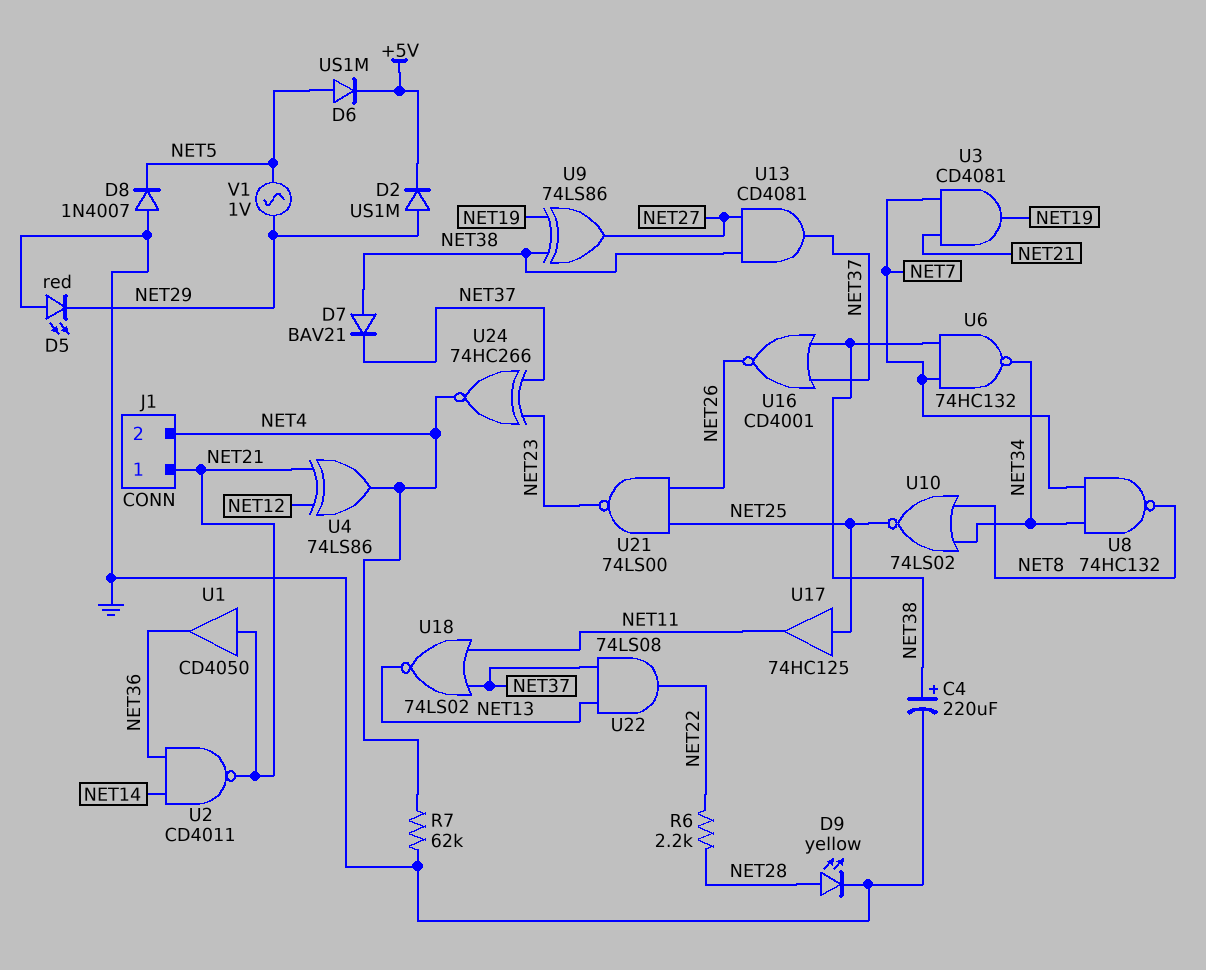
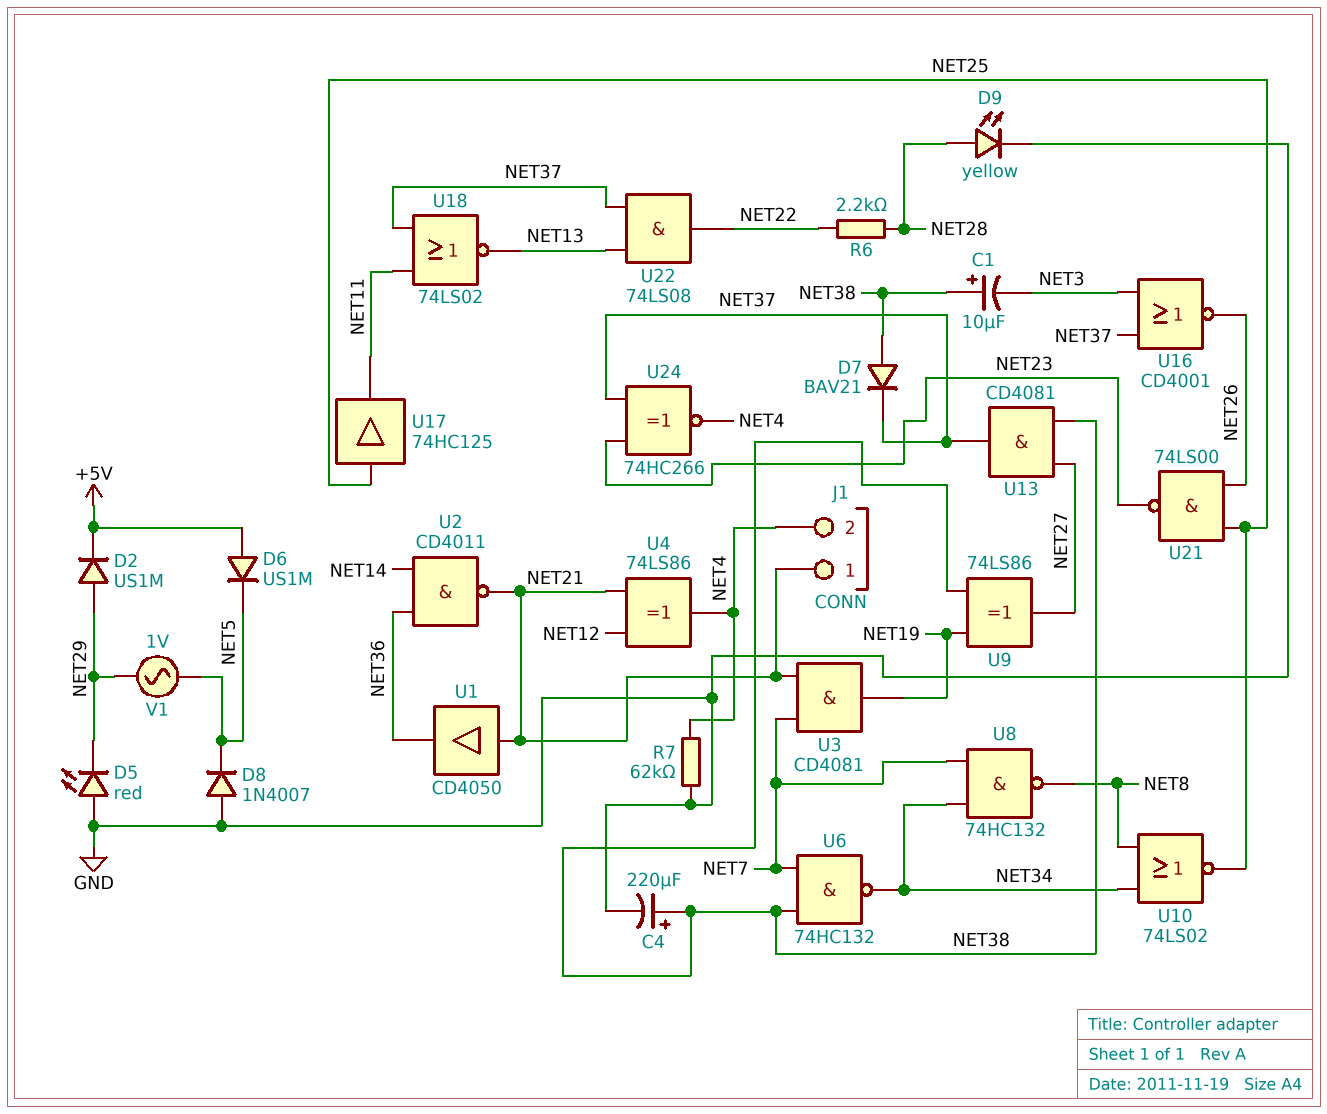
C1: none -> 10uF (plus NET38, minus NET3)
D6: diode US1M (A NET5, K +5V) -> diode US1M (A +5V, K NET5)
U16: NOR CD4001 (in NET37, in NET38, out NET26) -> NOR CD4001 (in NET3, in NET37, out NET26)

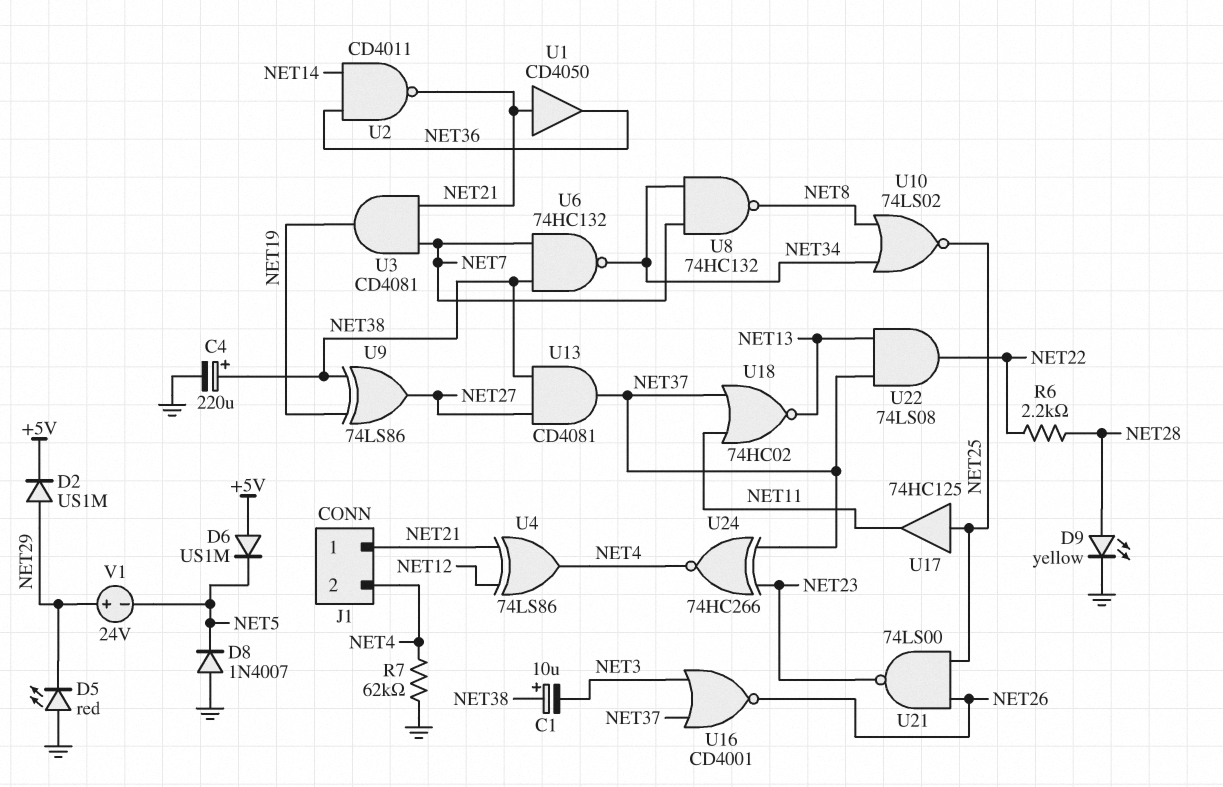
D7: diode BAV21 (A NET38, K NET37) -> none
U18: NOR 74LS02 (in NET11, in NET37, out NET13) -> NOR 74HC02 (in NET11, in NET37, out NET13)
V1: AC 1V (NET5, NET29) -> 24V (plus NET29, minus NET5)

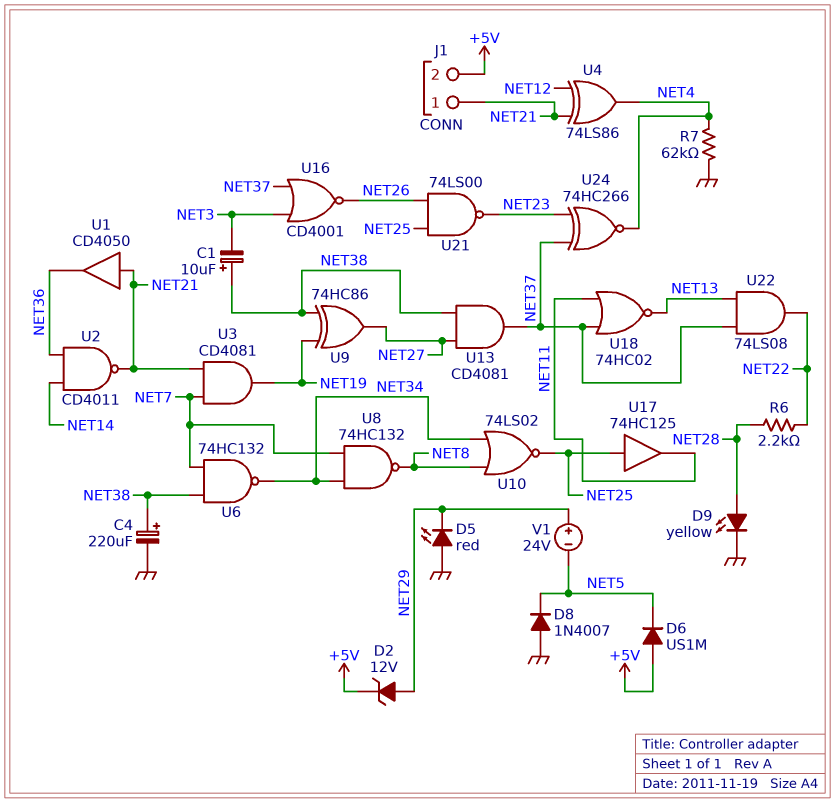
D2: diode US1M (A NET29, K +5V) -> zener 12V (A NET29, K +5V)
J1 pin 2: NET4 -> +5V
U9: XOR 74LS86 (in NET19, in NET38, out NET27) -> XOR 74HC86 (in NET19, in NET38, out NET27)

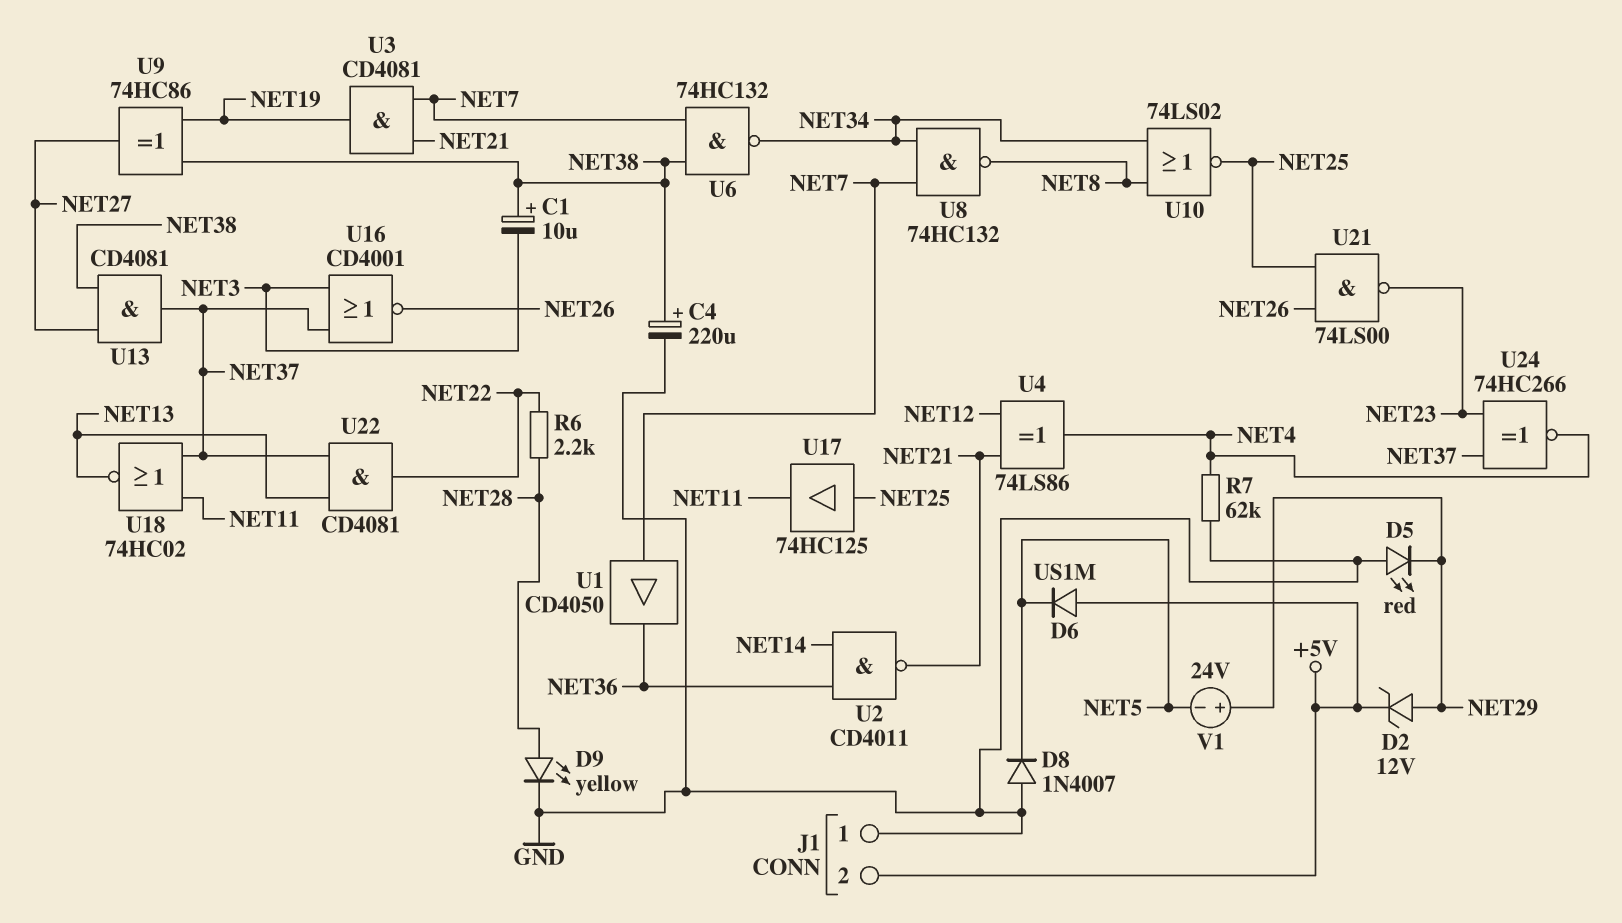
J1 pin 1: NET21 -> GND
U1: buffer CD4050 (in NET21, out NET36) -> buffer CD4050 (in NET7, out NET36)
U22: AND 74LS08 (in NET13, in NET37, out NET22) -> AND CD4081 (in NET13, in NET37, out NET22)

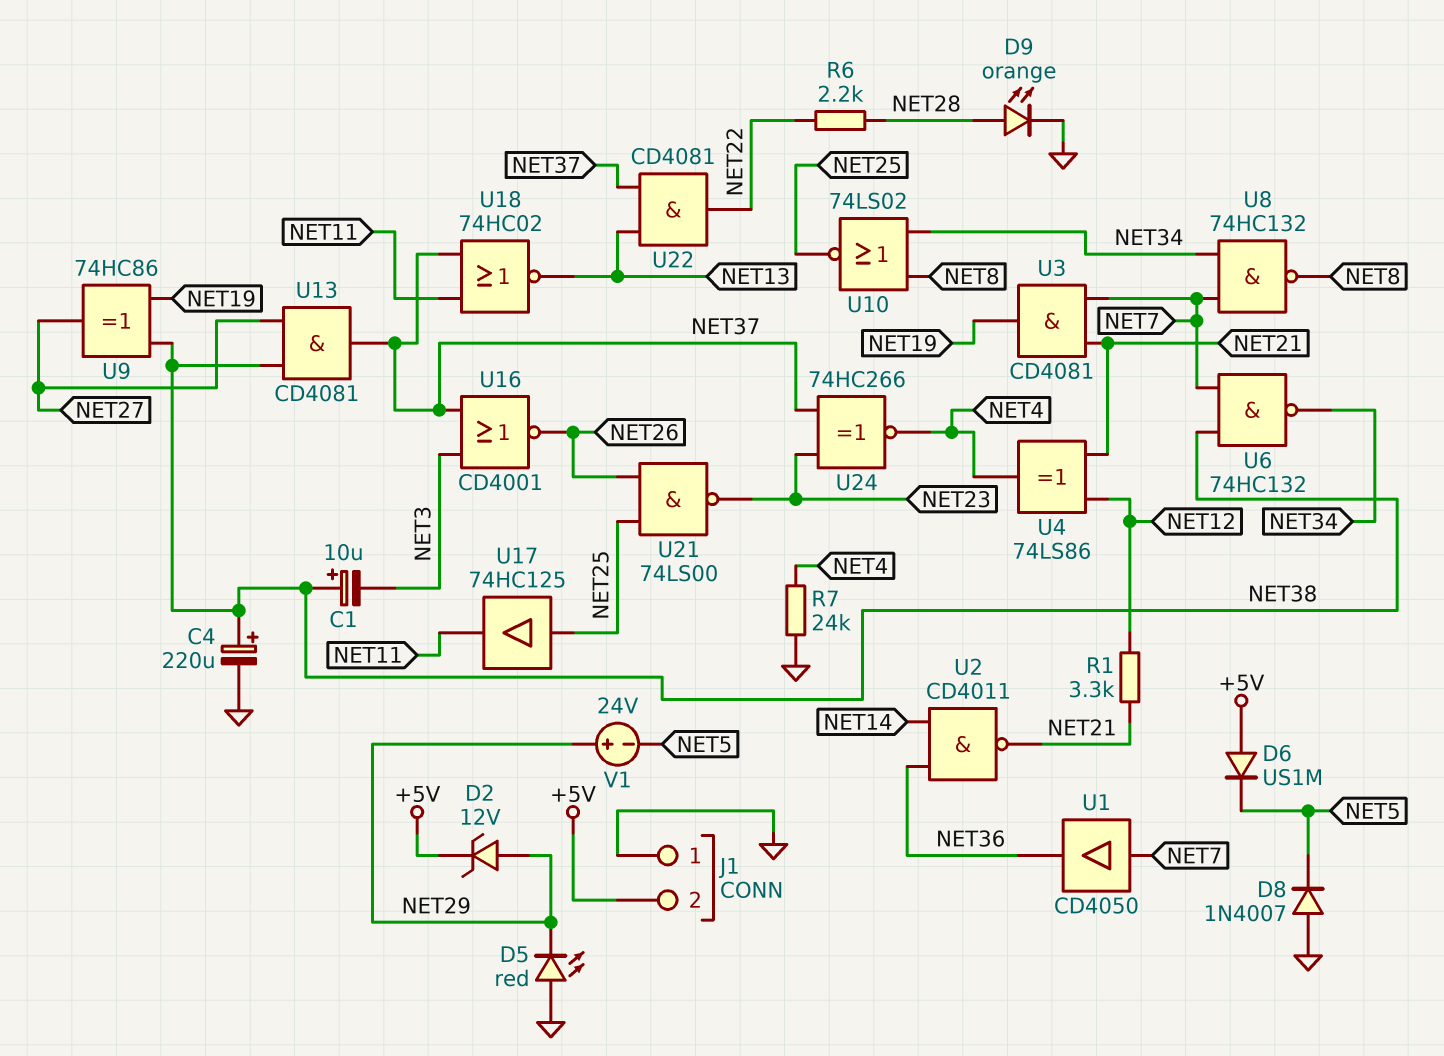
D9: LED yellow (A NET28, K GND) -> LED orange (A NET28, K GND)
R1: none -> 3.3k (NET12, NET21)
R7: 62k (GND, NET4) -> 24k (GND, NET4)

